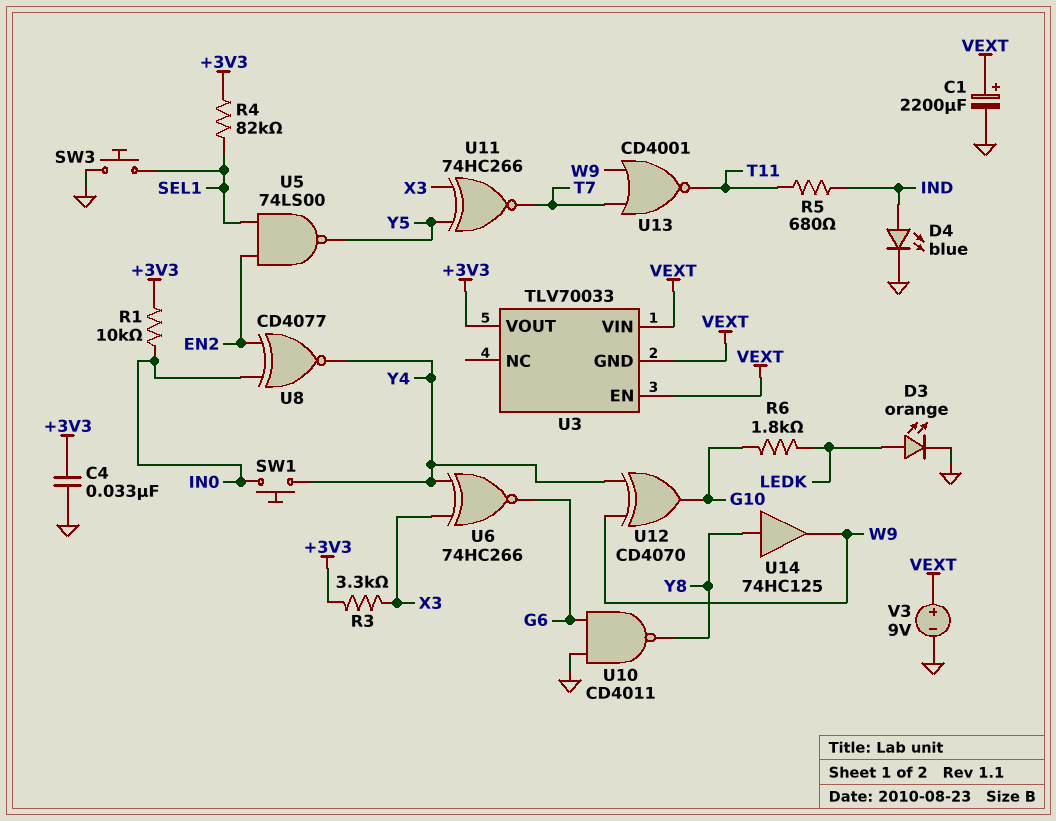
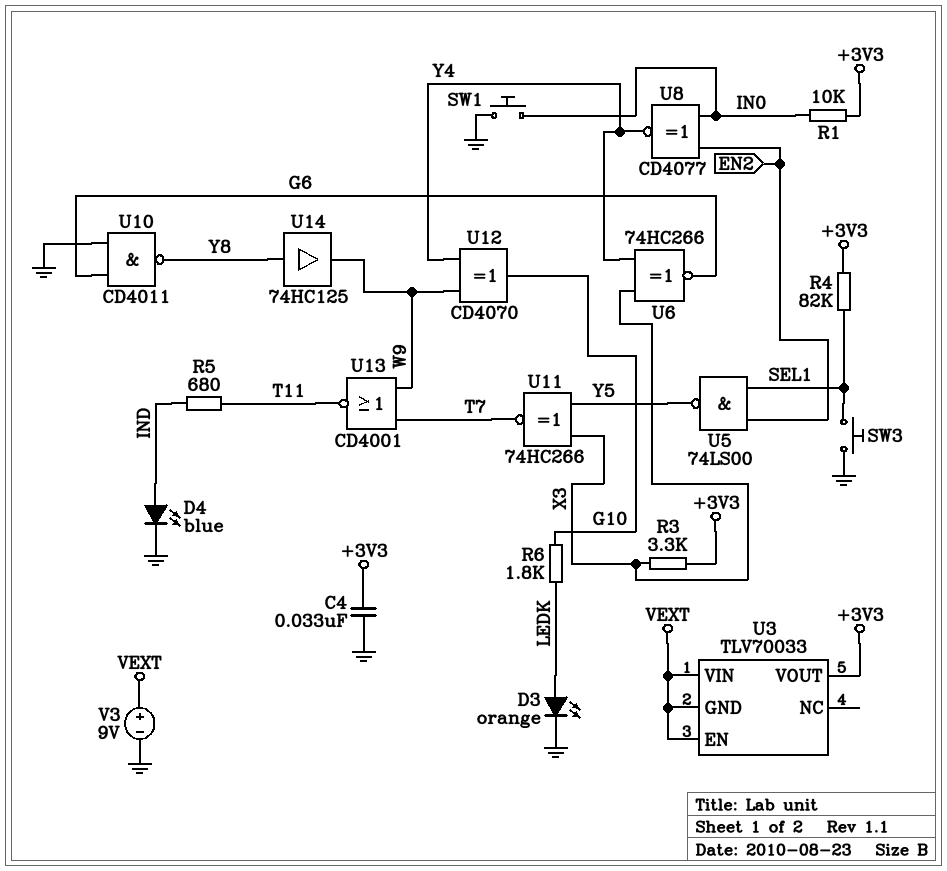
C1: 2200uF (plus VEXT, minus GND) -> none
SW1: button (IN0, Y4) -> button (GND, IN0)

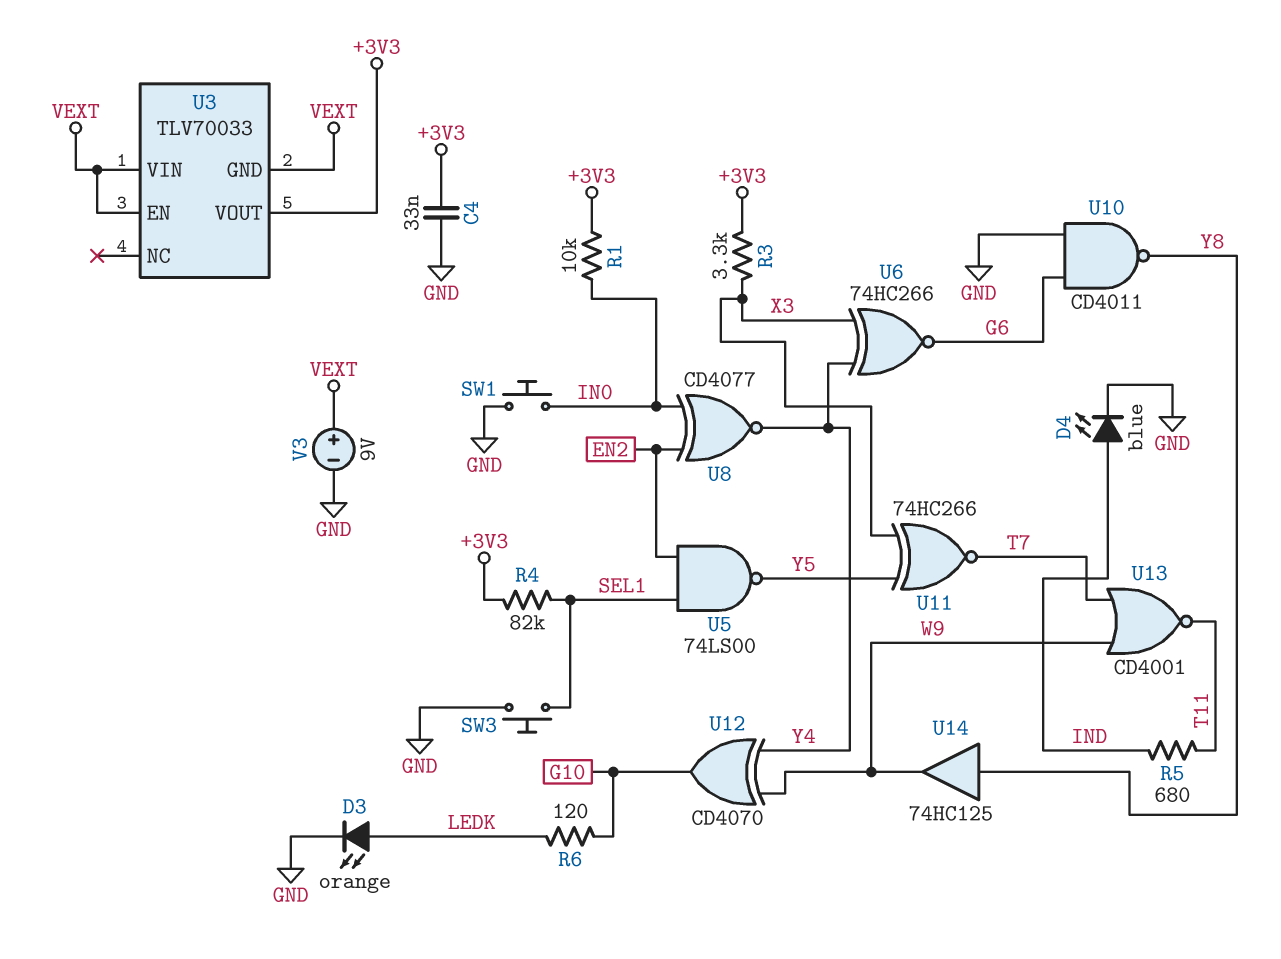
R6: 1.8k (G10, LEDK) -> 120 (G10, LEDK)

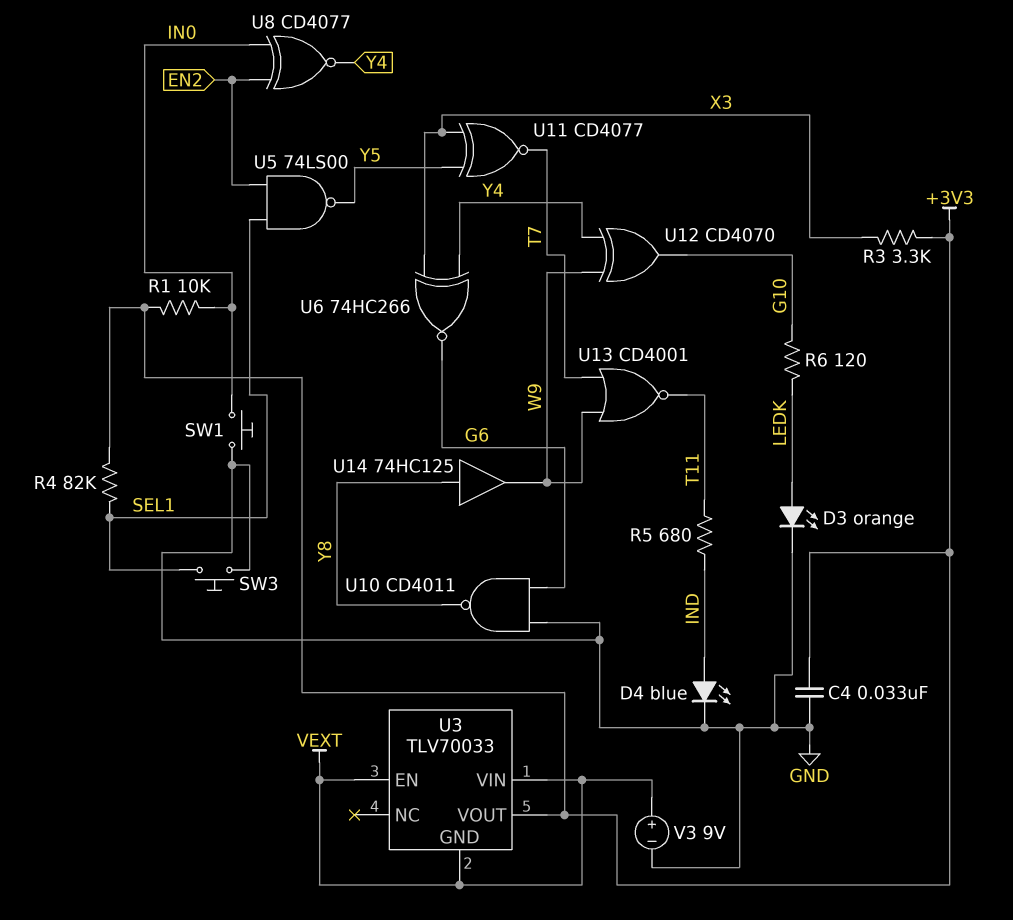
U11: XNOR 74HC266 (in X3, in Y5, out T7) -> XNOR CD4077 (in X3, in Y5, out T7)

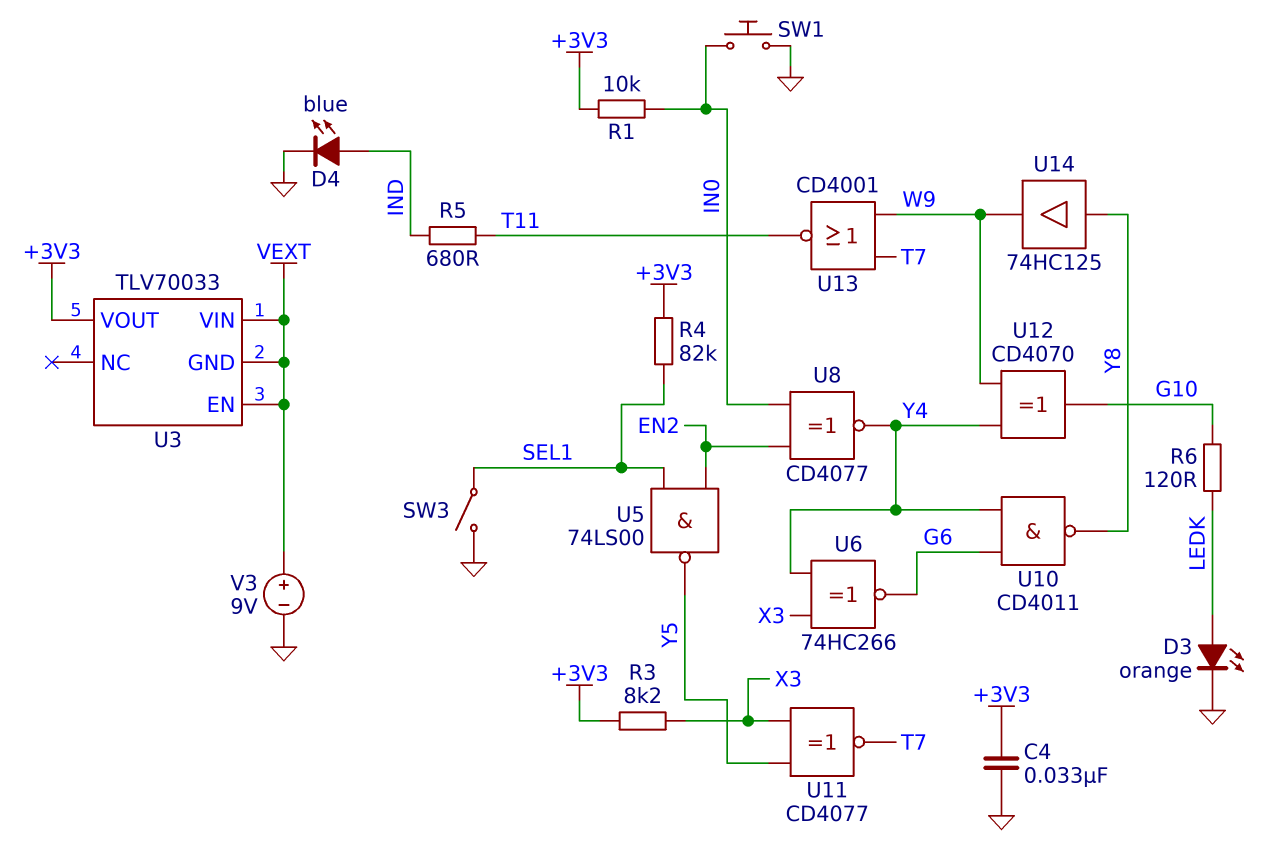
R3: 3.3k (+3V3, X3) -> 8.2k (+3V3, X3)
SW3: button (GND, SEL1) -> switch (GND, SEL1)
U10: NAND CD4011 (in G6, in GND, out Y8) -> NAND CD4011 (in G6, in Y4, out Y8)

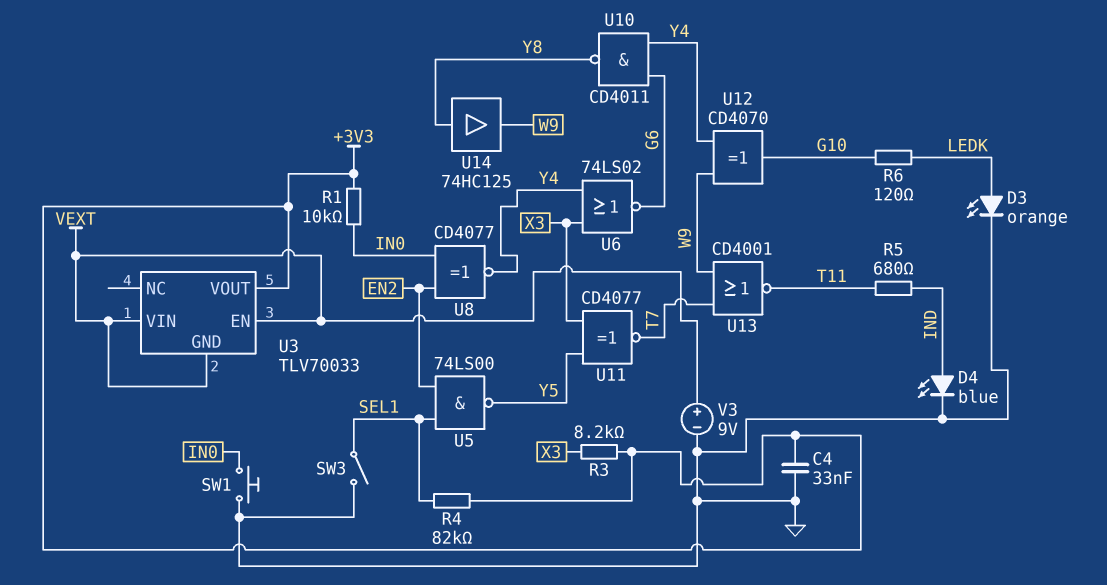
U6: XNOR 74HC266 (in X3, in Y4, out G6) -> NOR 74LS02 (in X3, in Y4, out G6)

